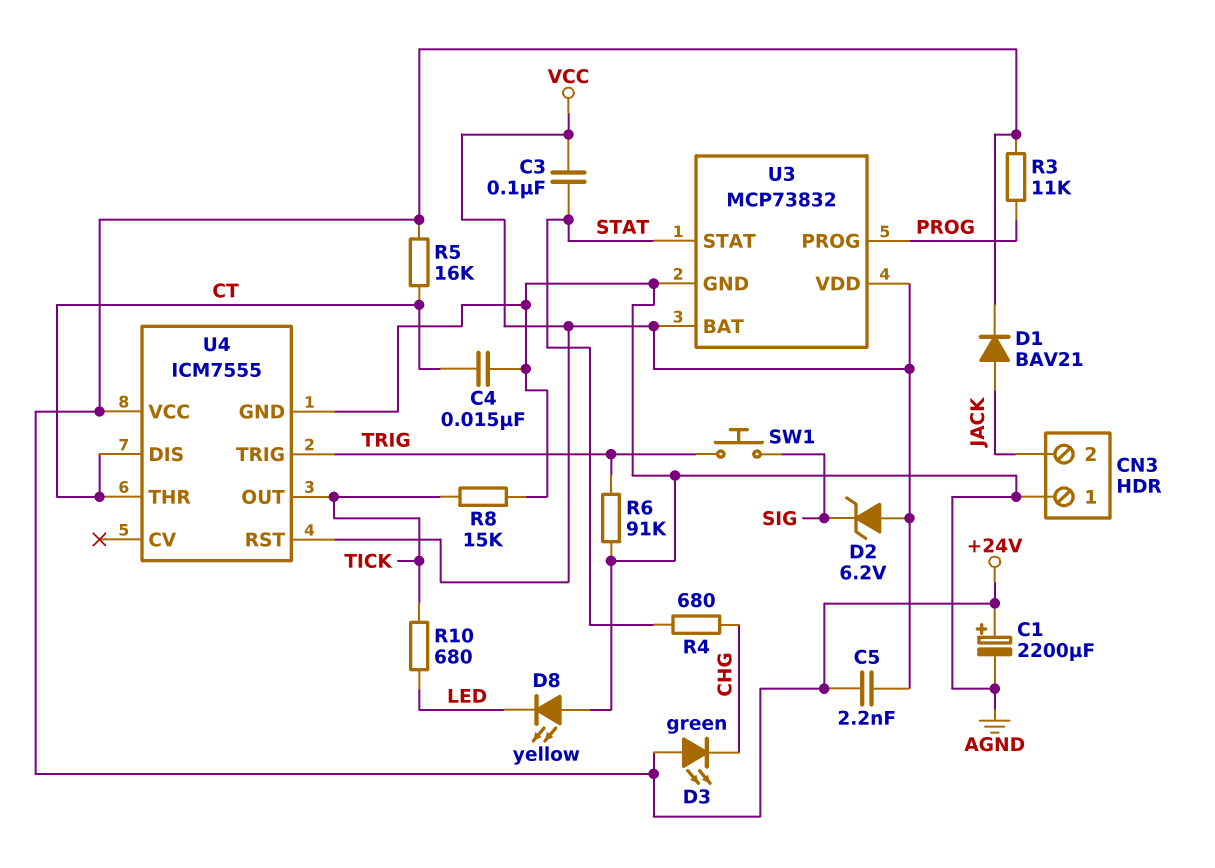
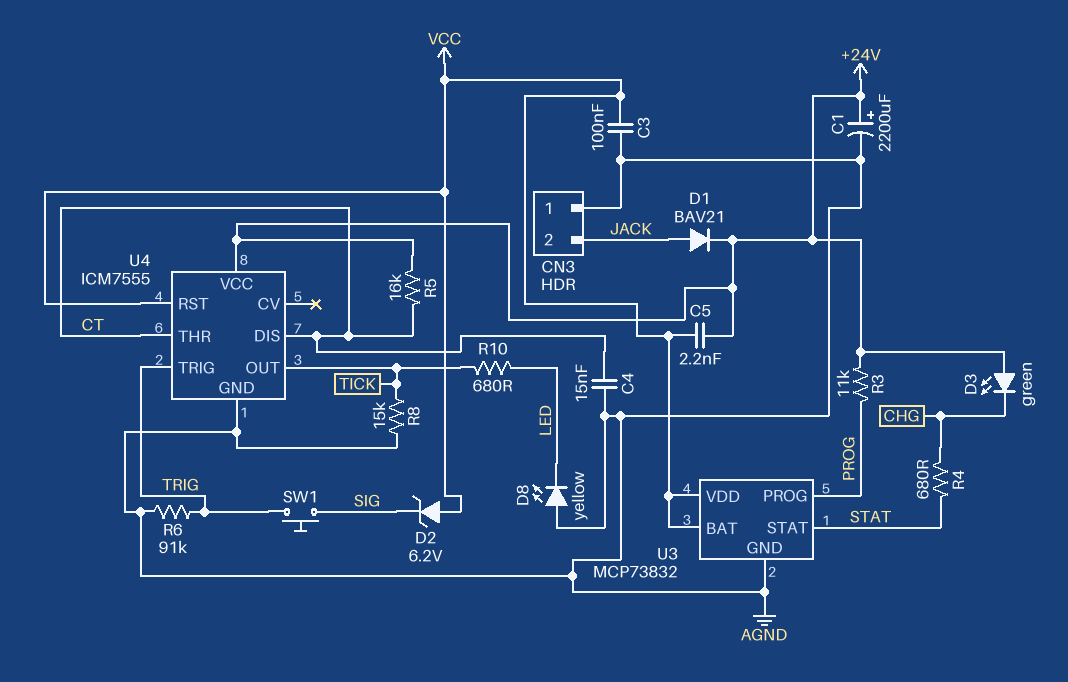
C3: 100nF (STAT, VCC) -> 100nF (AGND, VCC)

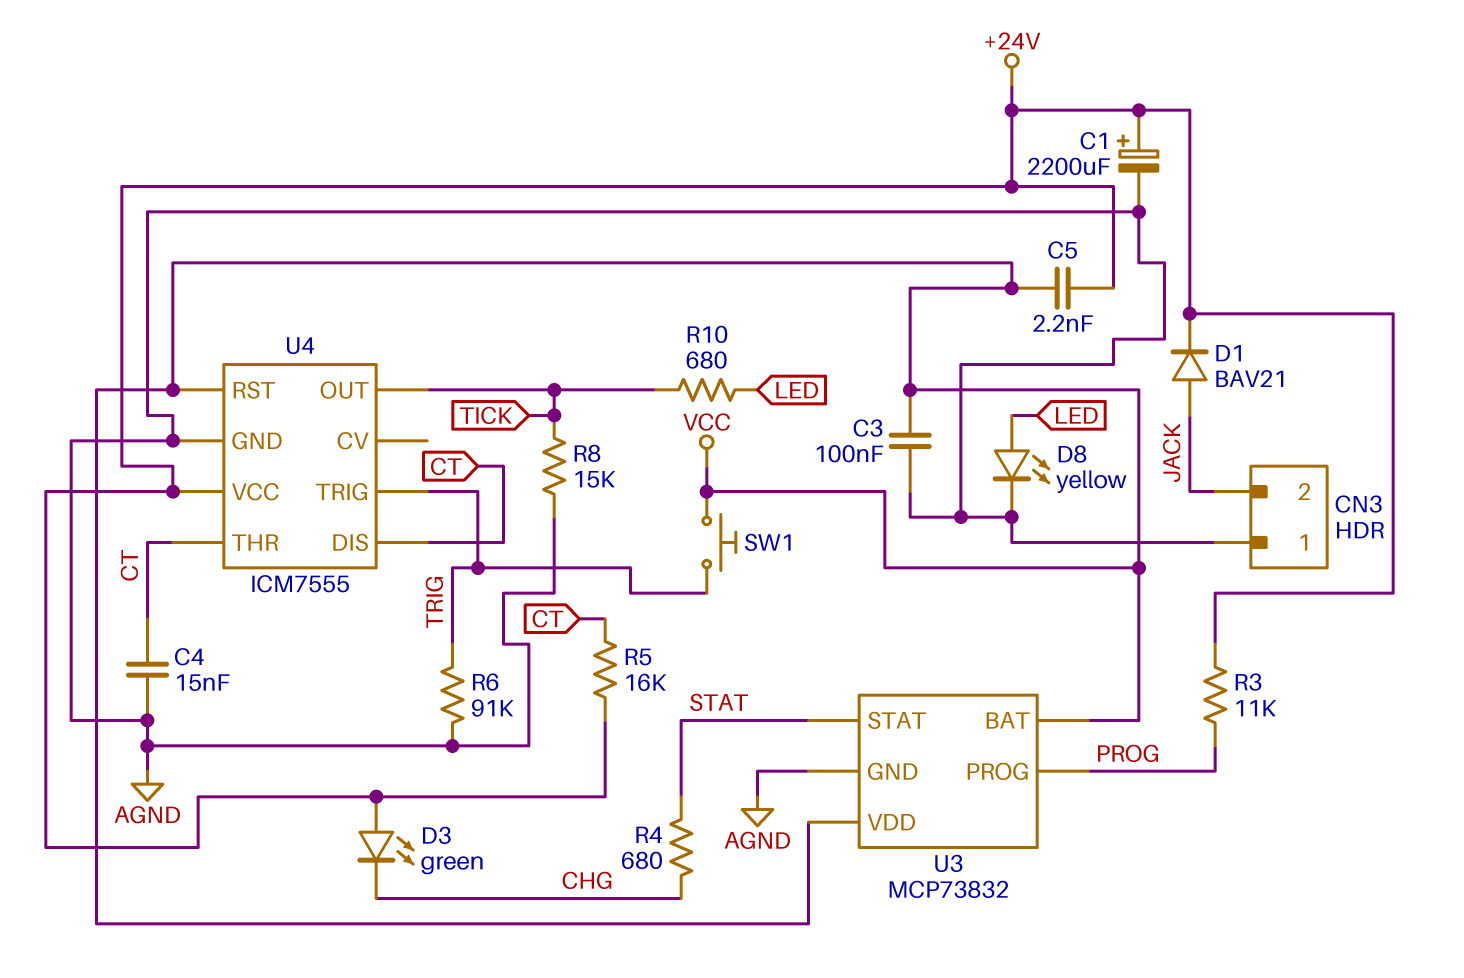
D2: zener 6.2V (A VCC, K SIG) -> none
D8: LED yellow (A AGND, K LED) -> LED yellow (A LED, K AGND)
SW1: button (SIG, TRIG) -> button (TRIG, VCC)

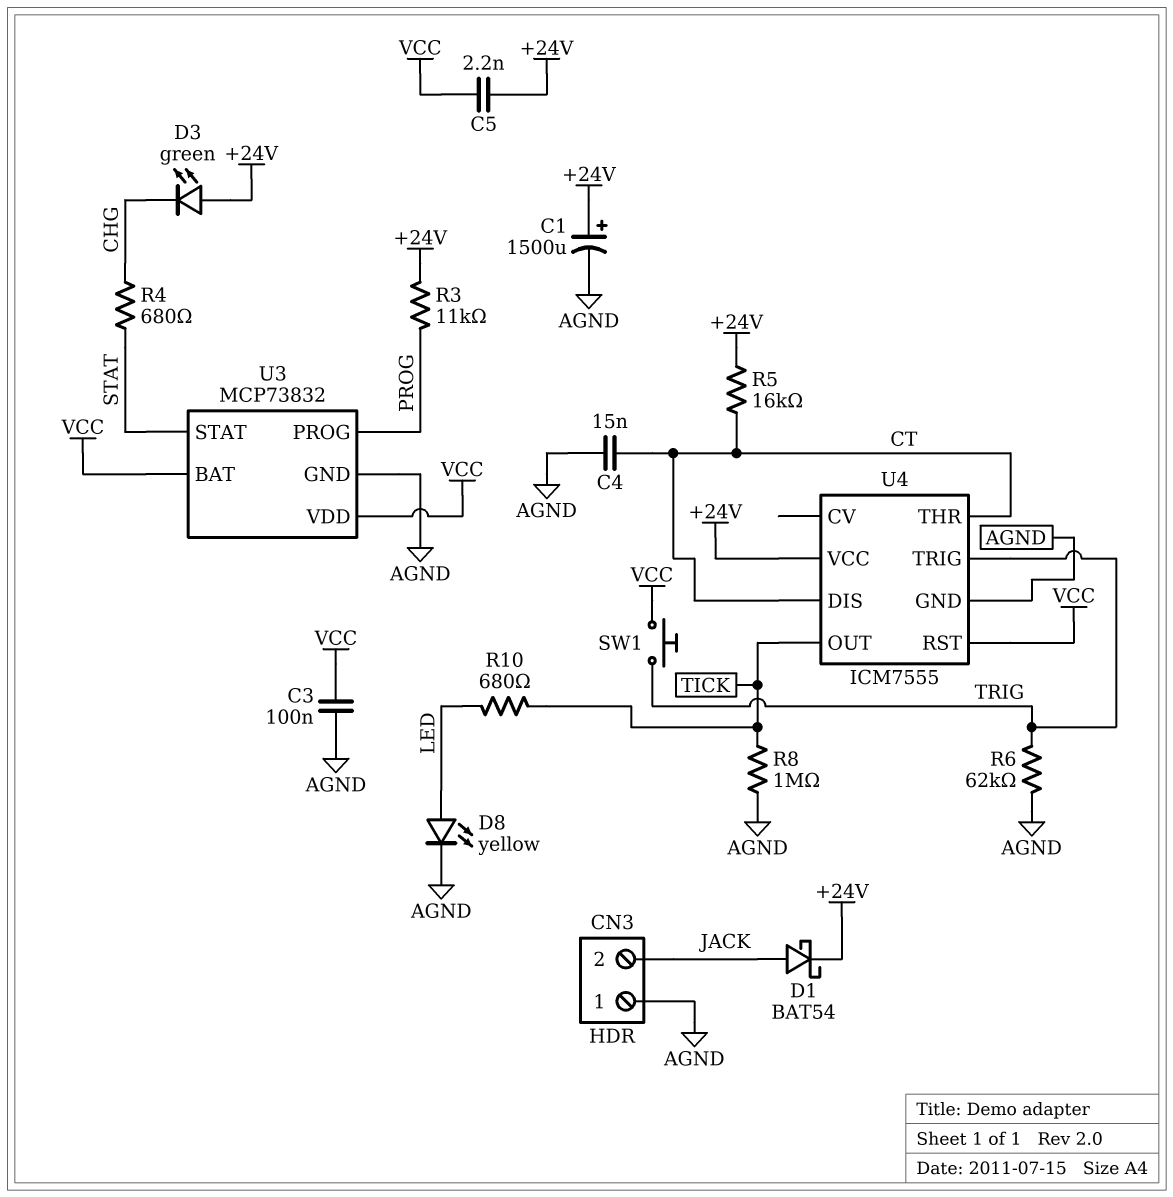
C1: 2200uF (plus +24V, minus AGND) -> 1500uF (plus +24V, minus AGND)
D1: diode BAV21 (A JACK, K +24V) -> schottky BAT54 (A JACK, K +24V)
R6: 91k (AGND, TRIG) -> 62k (AGND, TRIG)
R8: 15k (AGND, TICK) -> 1M (AGND, TICK)

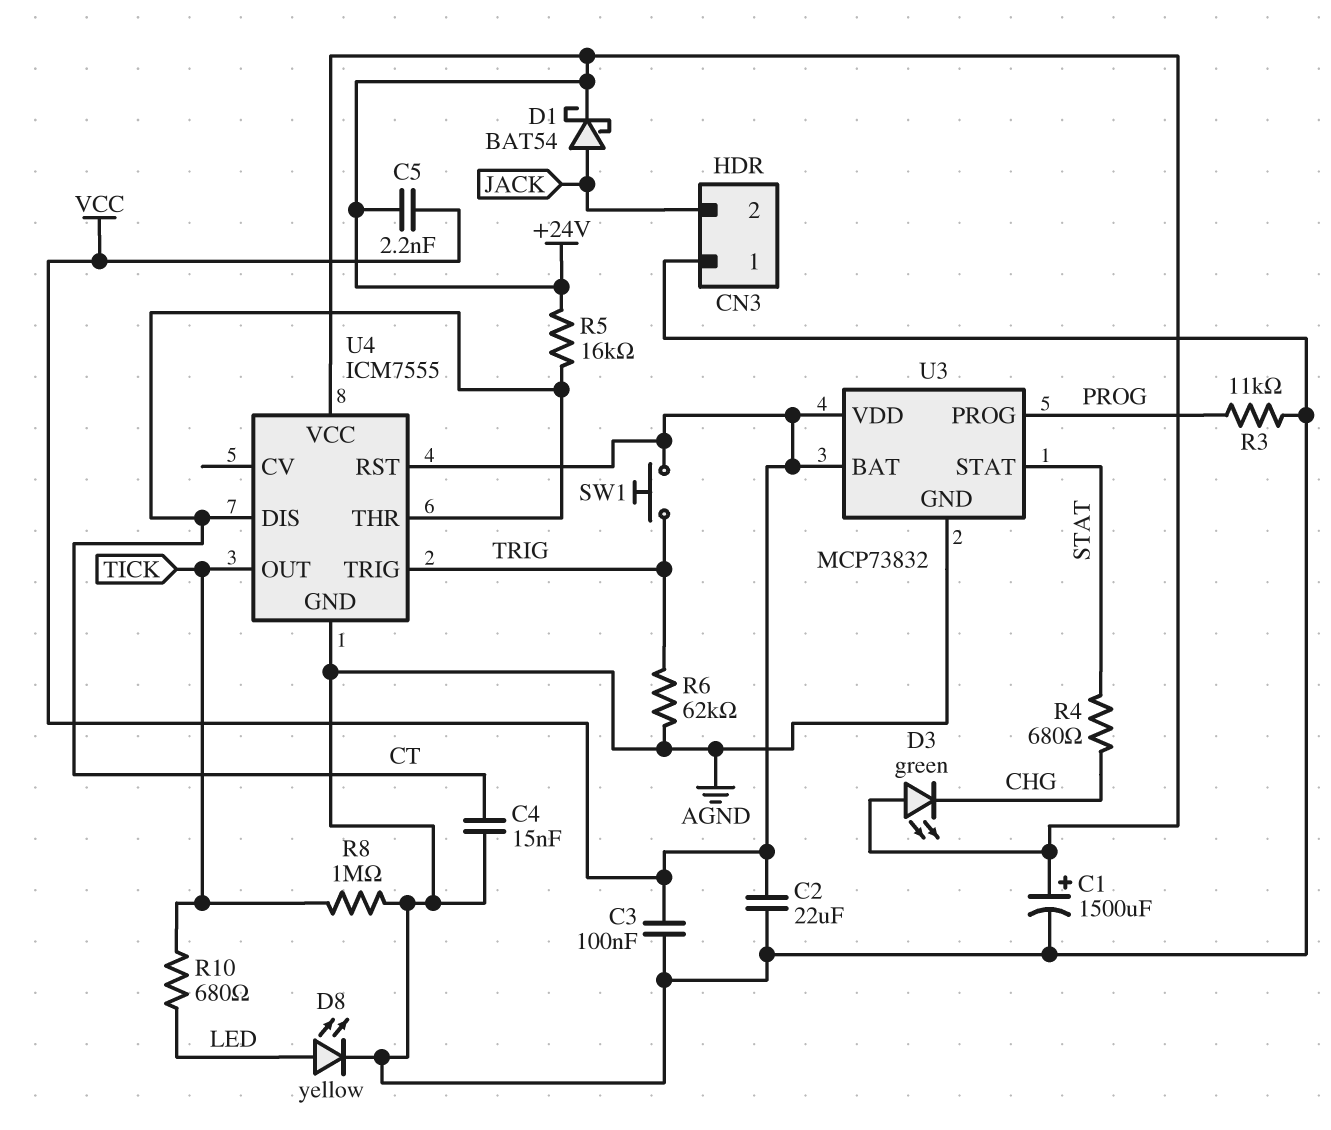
C2: none -> 22uF (AGND, VCC)
R3: 11k (+24V, PROG) -> 11k (AGND, PROG)

